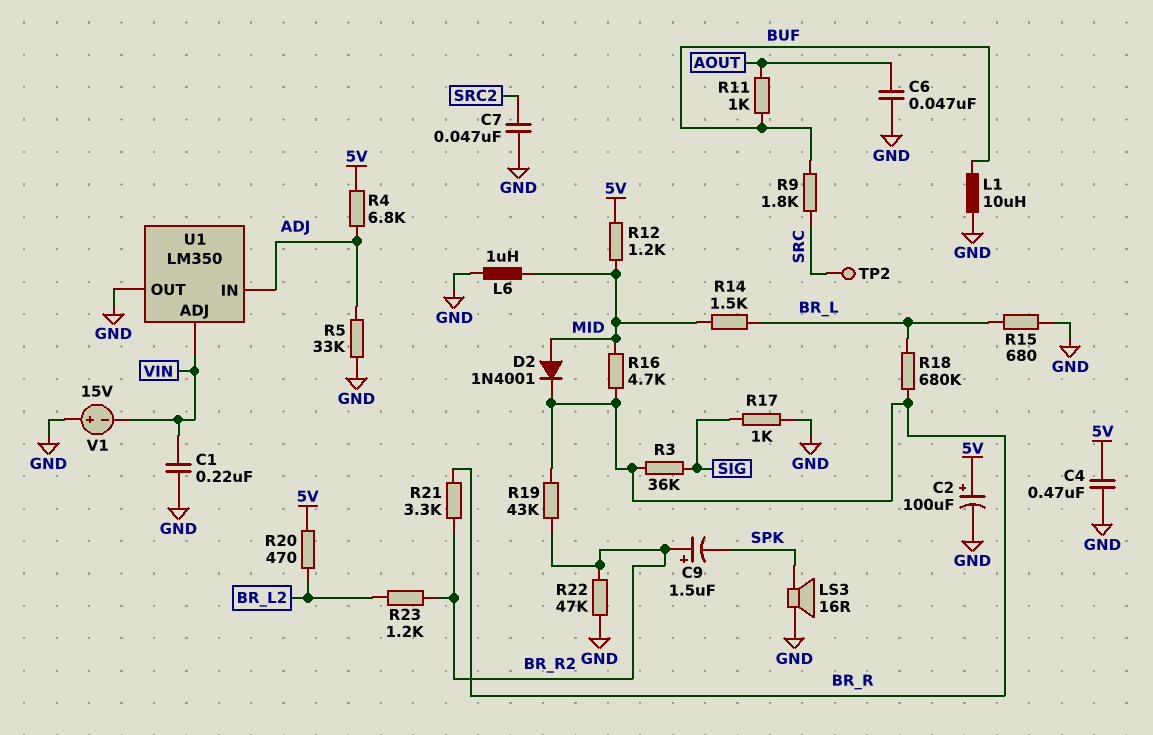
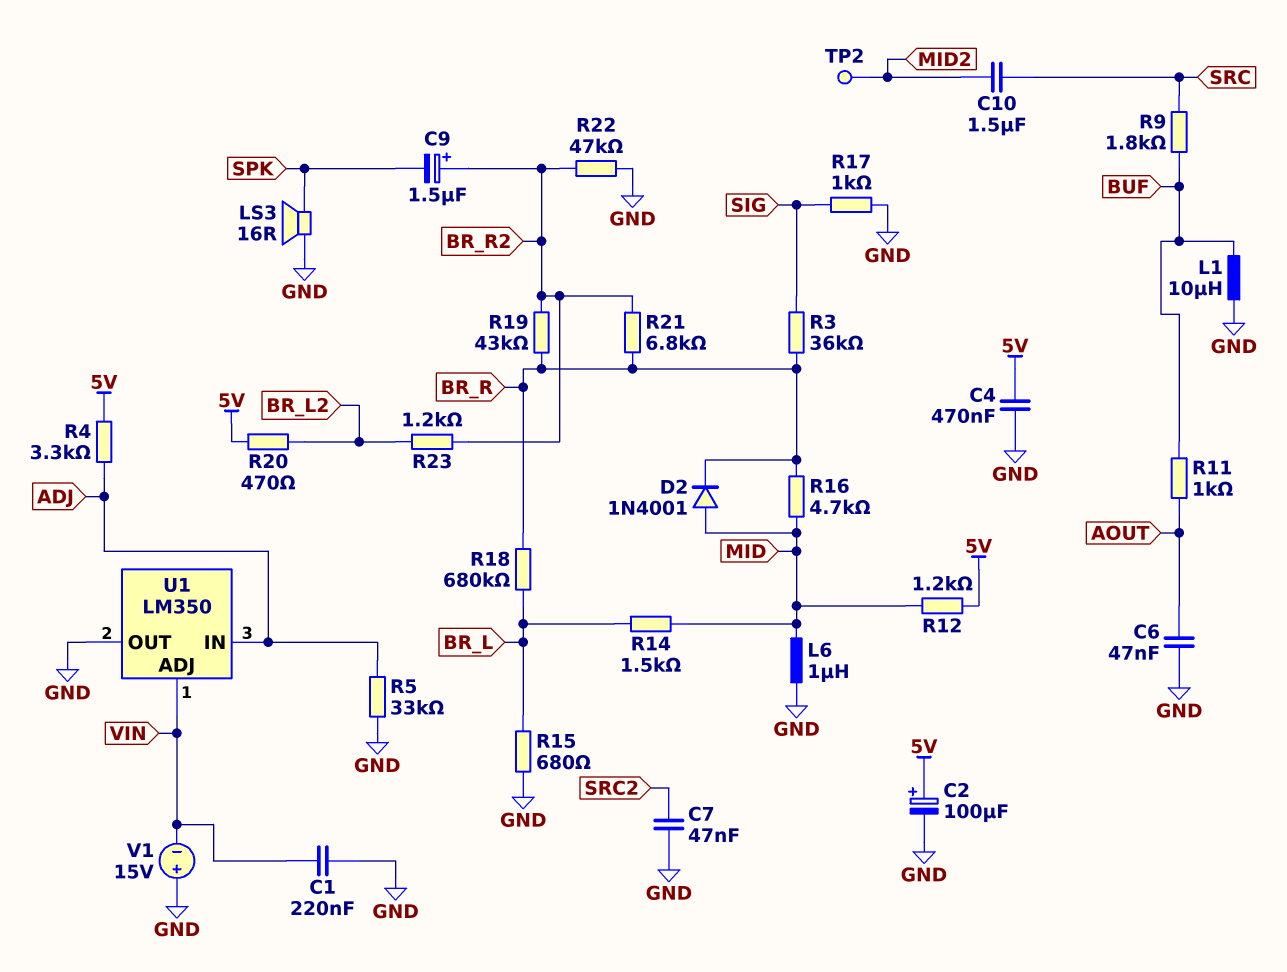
C10: none -> 1.5uF (MID2, SRC)
R4: 6.8k (5V, ADJ) -> 3.3k (5V, ADJ)
R21: 3.3k (BR_R, BR_R2) -> 6.8k (BR_R, BR_R2)
TP2: test point (SRC) -> test point (MID2)

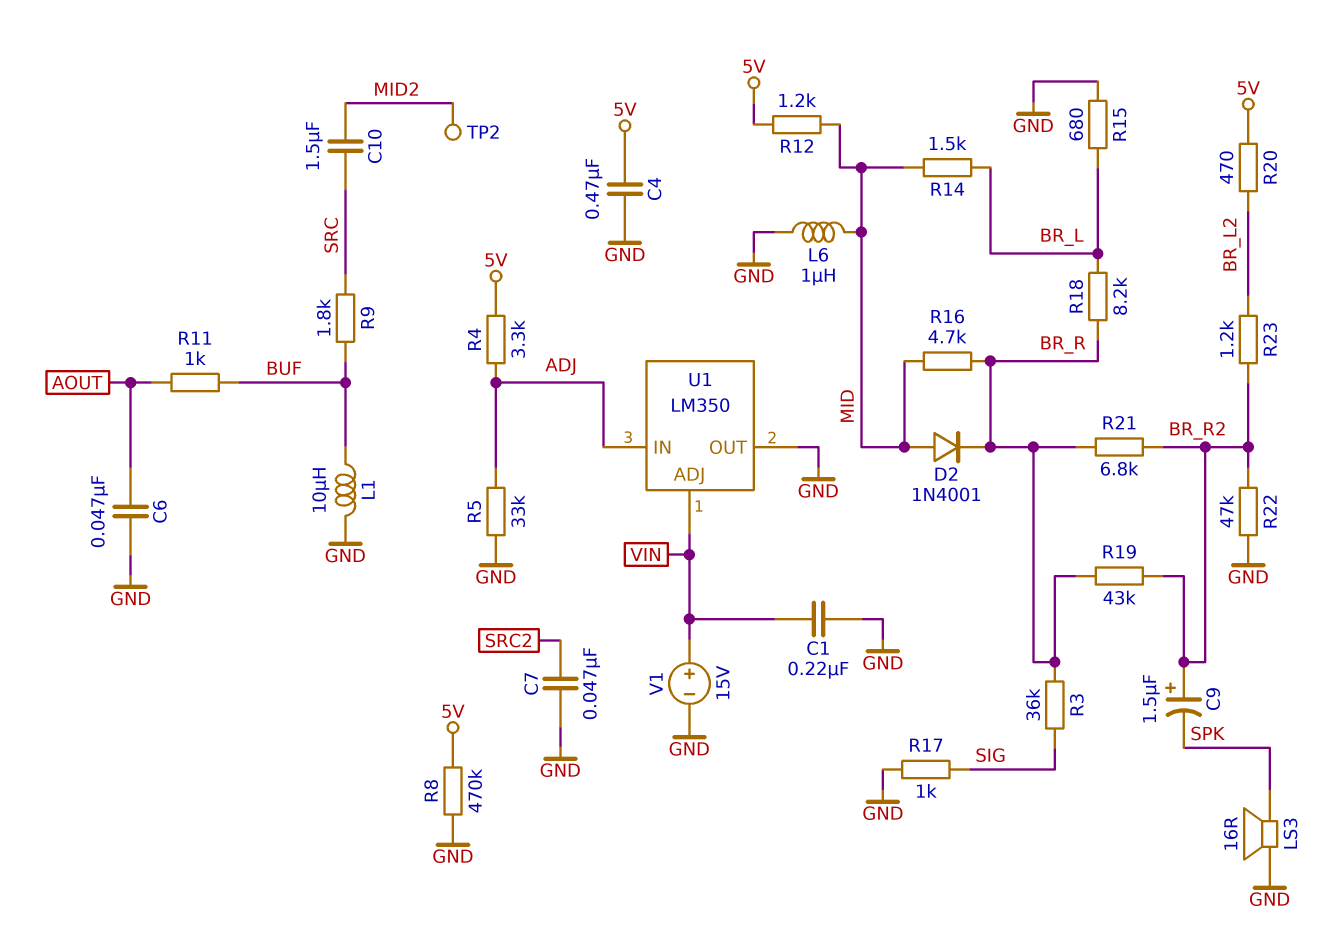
C2: 100uF (plus 5V, minus GND) -> none
R8: none -> 470k (5V, GND)
R18: 680k (BR_L, BR_R) -> 8.2k (BR_L, BR_R)
V1: 15V (plus GND, minus VIN) -> 15V (plus VIN, minus GND)

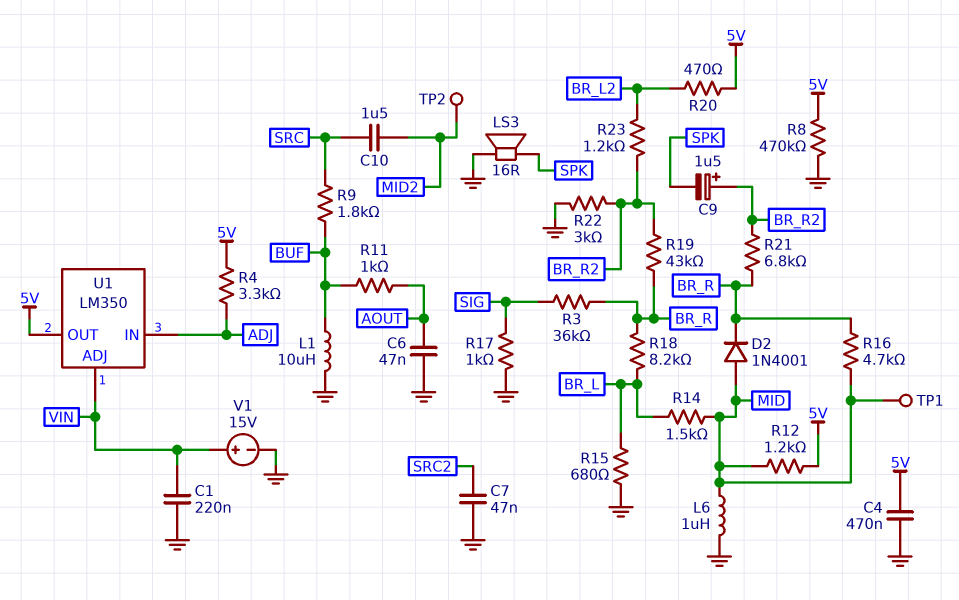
R5: 33k (ADJ, GND) -> none
R22: 47k (BR_R2, GND) -> 3k (BR_R2, GND)
TP1: none -> test point (MID)
U1 pin OUT: GND -> 5V

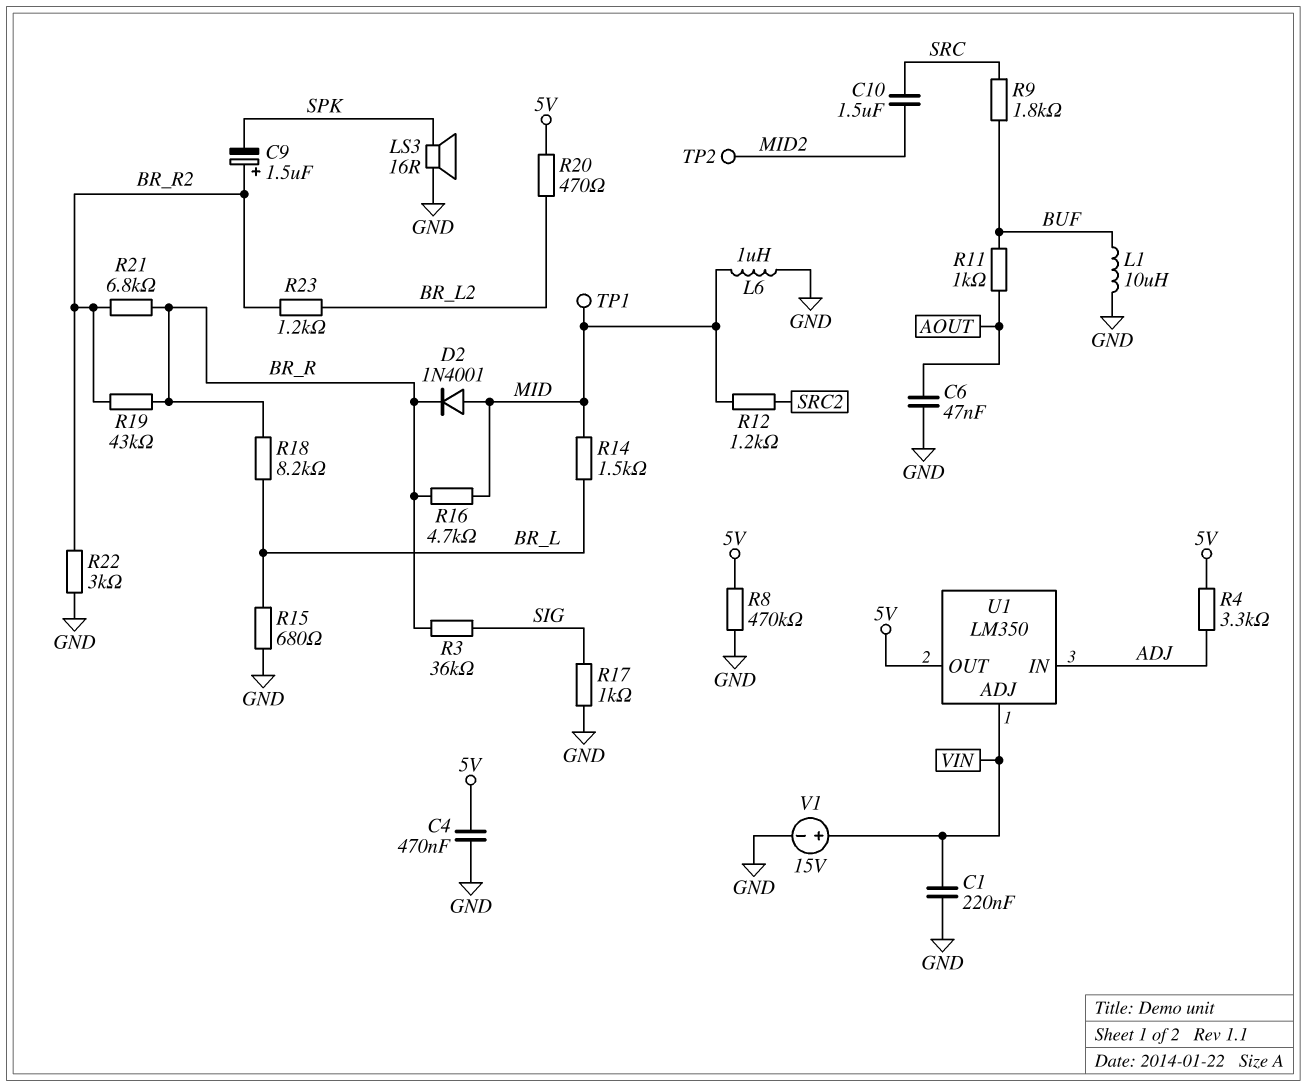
C7: 47nF (GND, SRC2) -> none
R12: 1.2k (5V, MID) -> 1.2k (MID, SRC2)

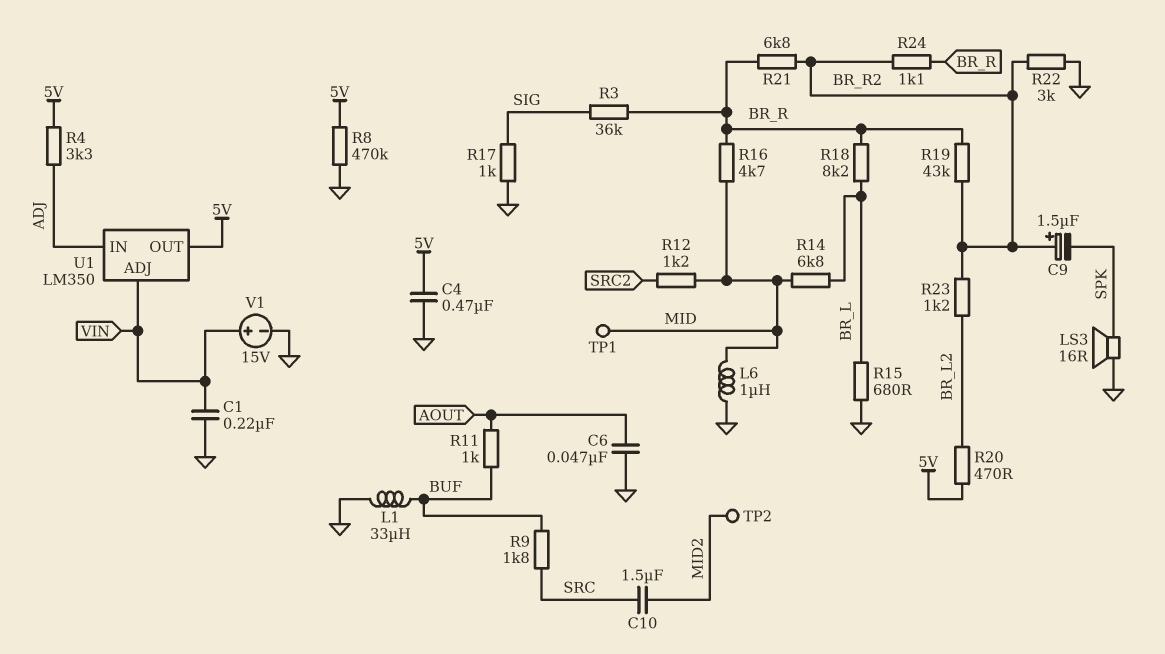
D2: diode 1N4001 (A MID, K BR_R) -> none
L1: 10uH (BUF, GND) -> 33uH (BUF, GND)
R14: 1.5k (BR_L, MID) -> 6.8k (BR_L, MID)
R24: none -> 1.1k (BR_R, BR_R2)

